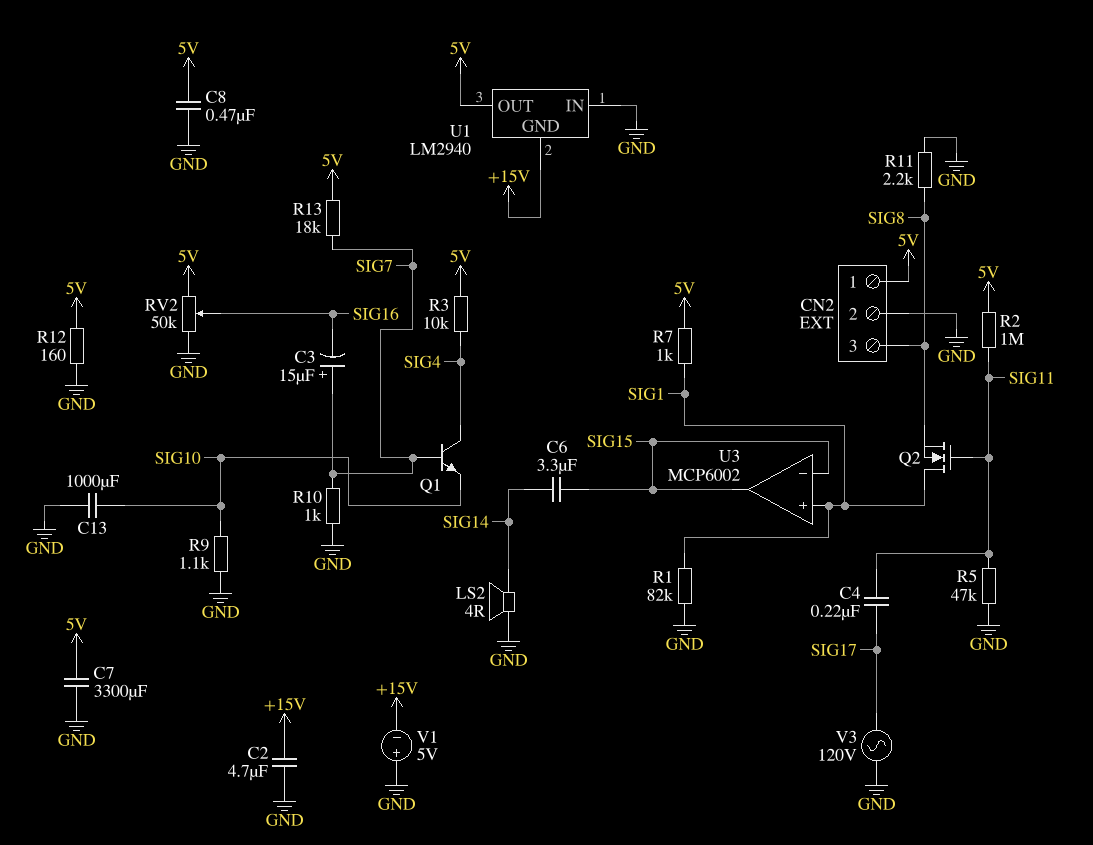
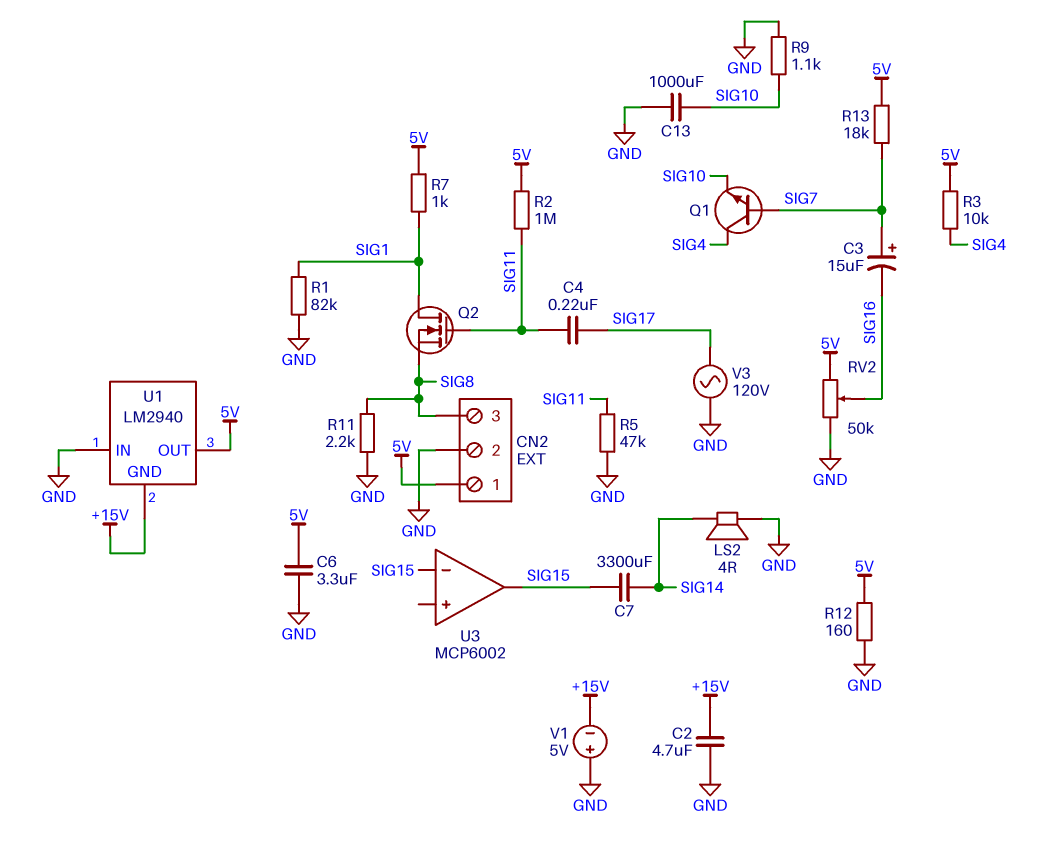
C6: 3.3uF (SIG14, SIG15) -> 3.3uF (5V, GND)
C7: 3300uF (5V, GND) -> 3300uF (SIG14, SIG15)
C8: 470nF (5V, GND) -> none
R10: 1k (GND, SIG7) -> none
U3 pin in+: SIG1 -> none

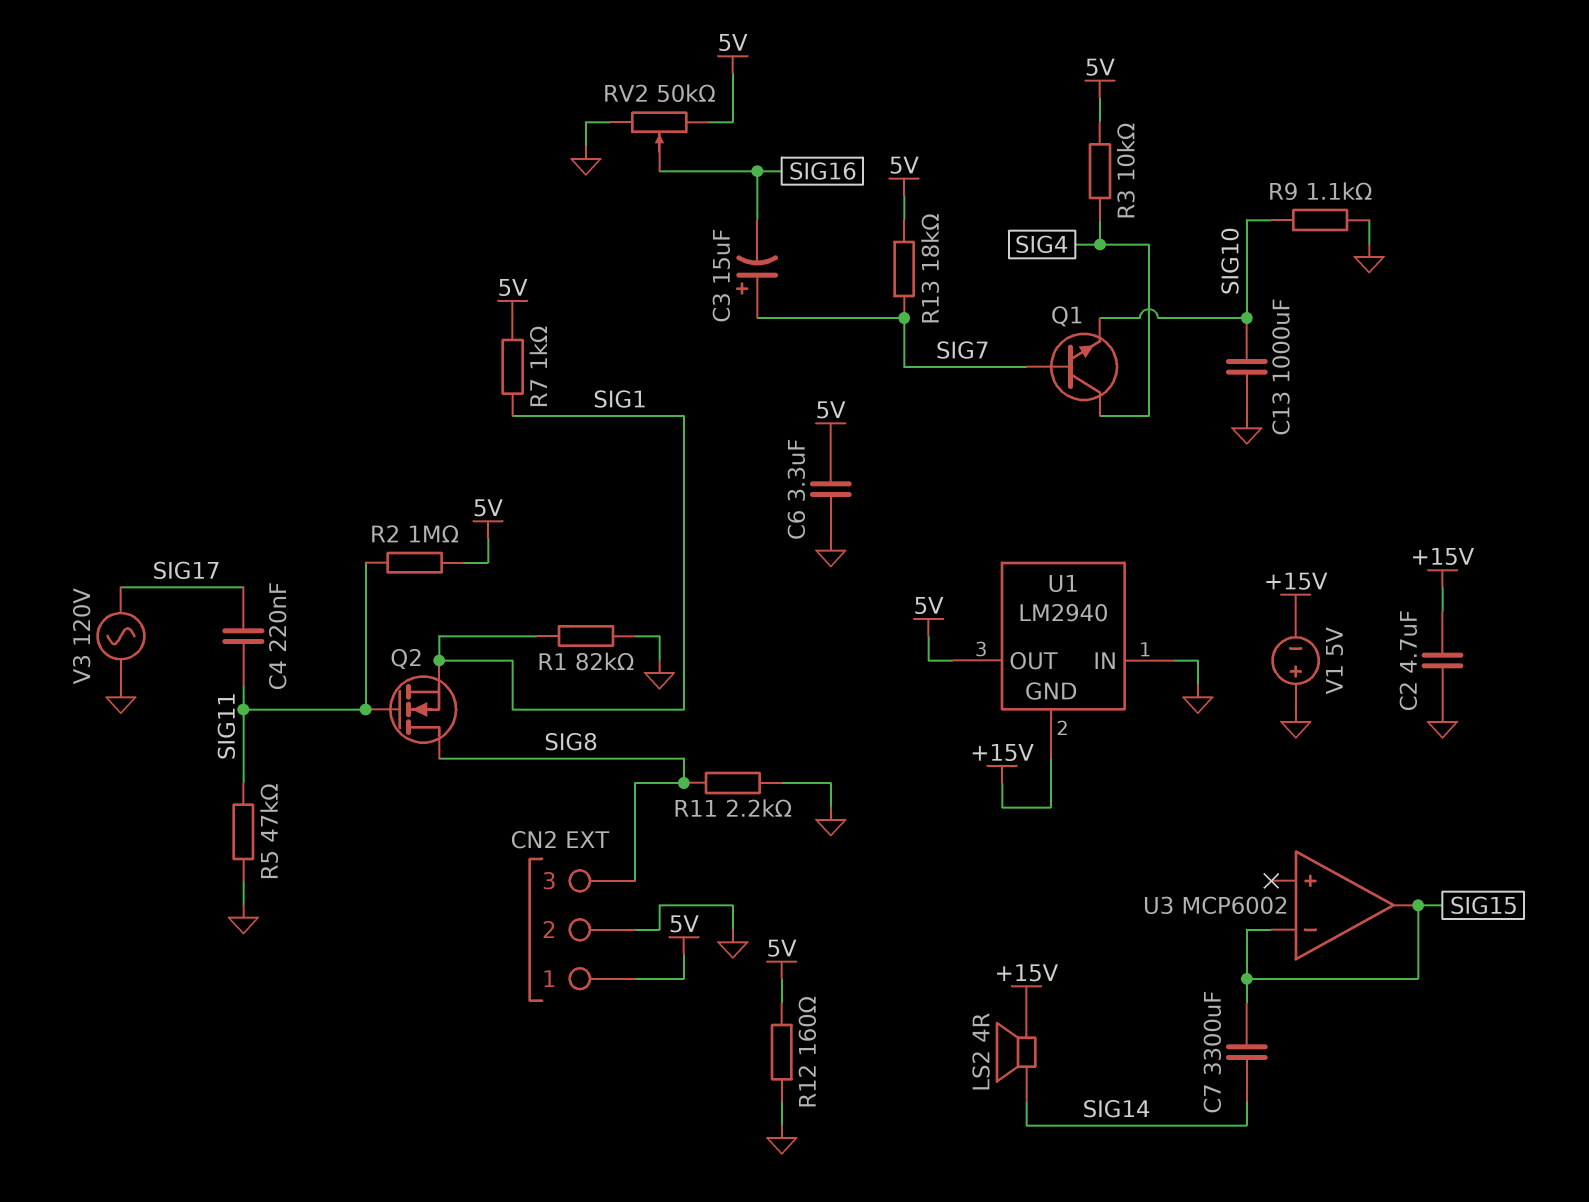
LS2: speaker 4R (GND, SIG14) -> speaker 4R (+15V, SIG14)
Q2: NMOS (G SIG11, D SIG1, S SIG8) -> NMOS (G SIG11, D SIG8, S SIG1)

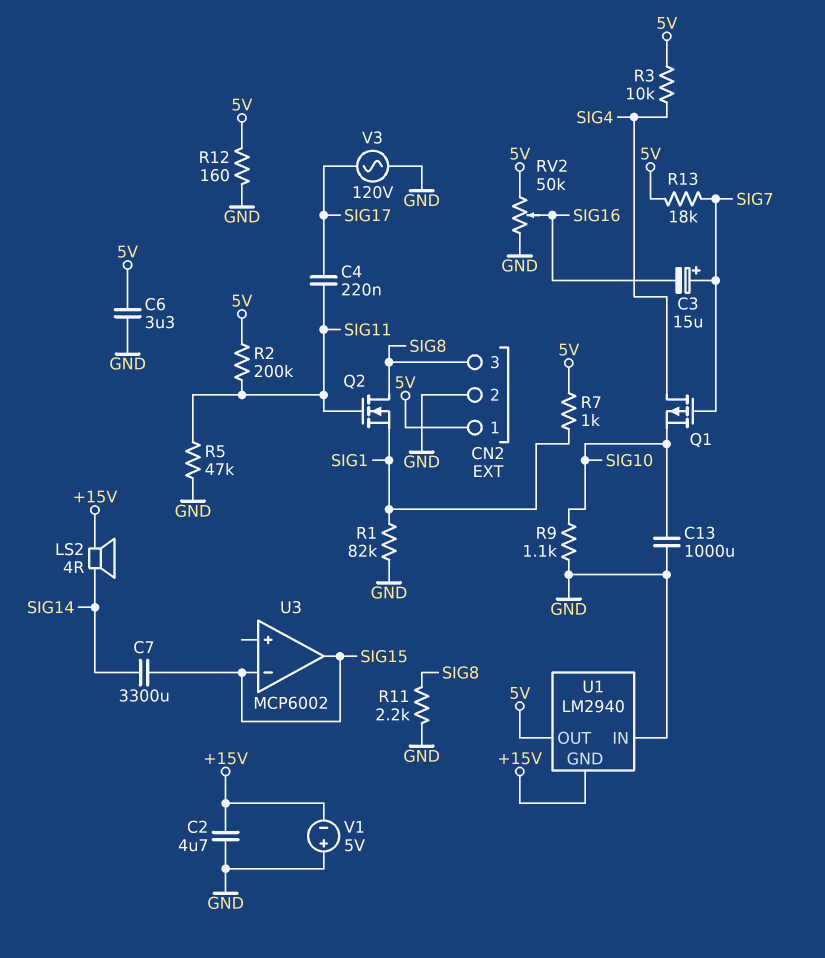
Q1: NPN (B SIG7, C SIG4, E SIG10) -> PMOS (G SIG7, D SIG4, S SIG10)
R2: 1M (5V, SIG11) -> 200k (5V, SIG11)

